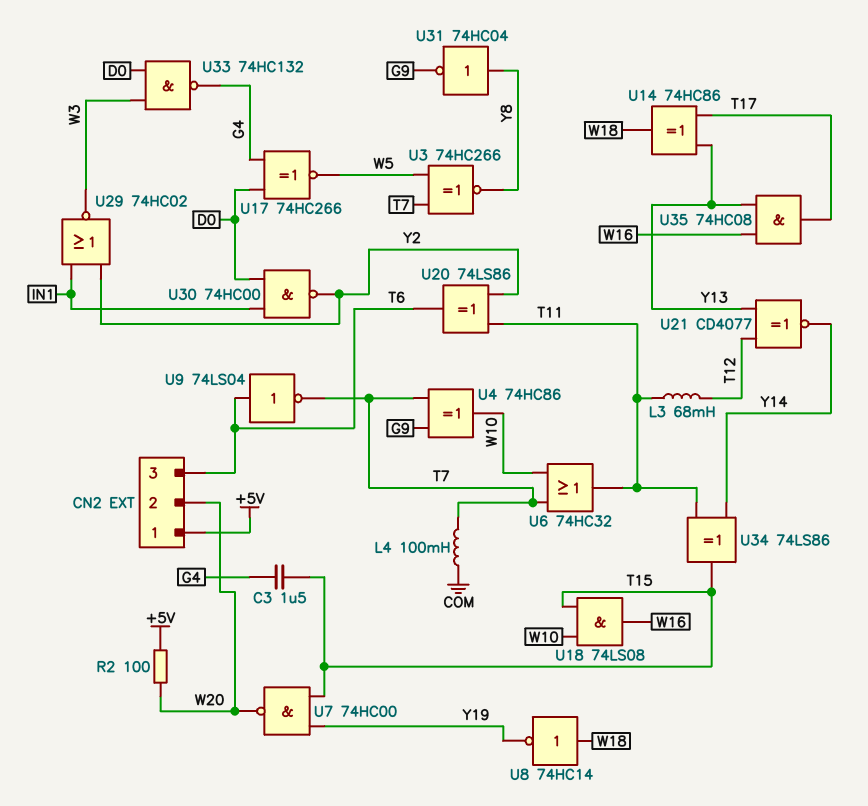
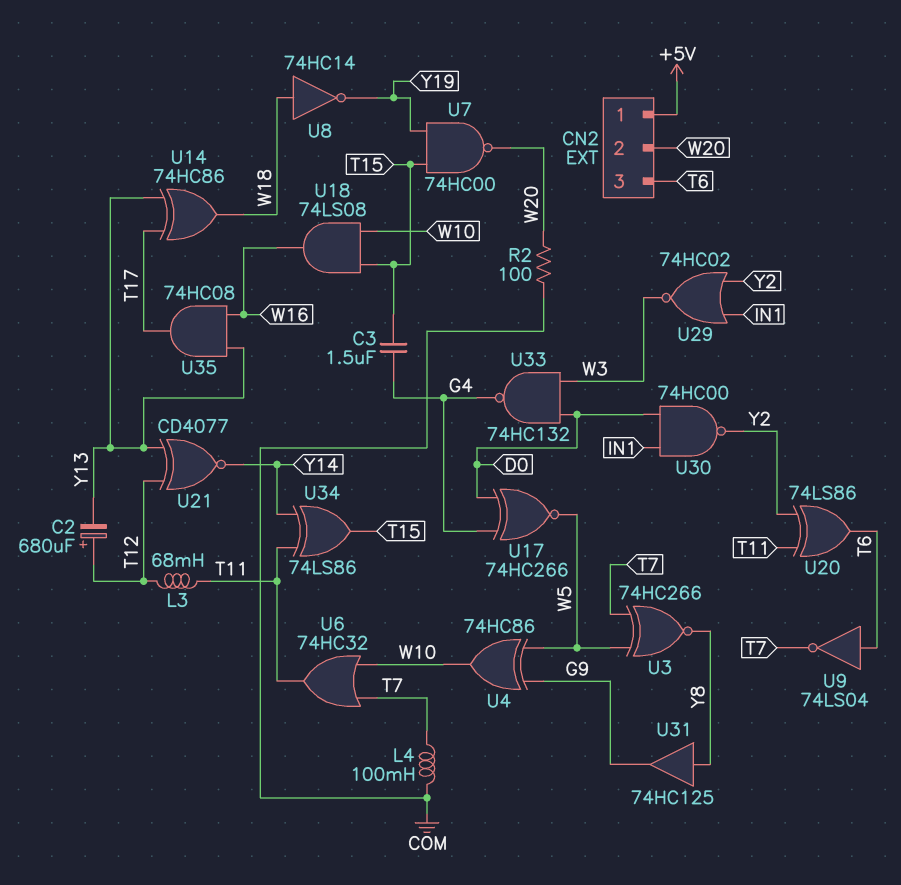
C2: none -> 680uF (plus T12, minus Y13)
R2: 100 (+5V, W20) -> 100 (COM, W20)
U4: XOR 74HC86 (in G9, in T7, out W10) -> XOR 74HC86 (in G9, in W5, out W10)
U31: NOT 74HC04 (in Y8, out G9) -> buffer 74HC125 (in Y8, out G9)

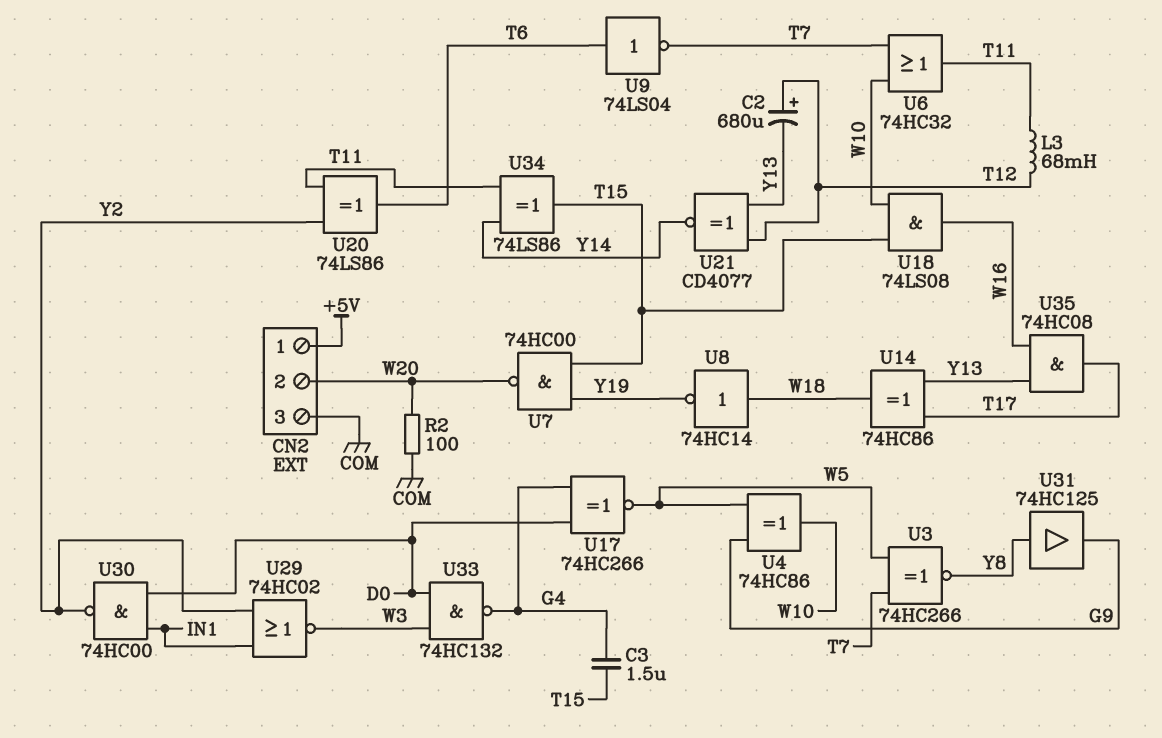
CN2 pin 3: T6 -> COM
L4: 100mH (COM, T7) -> none

